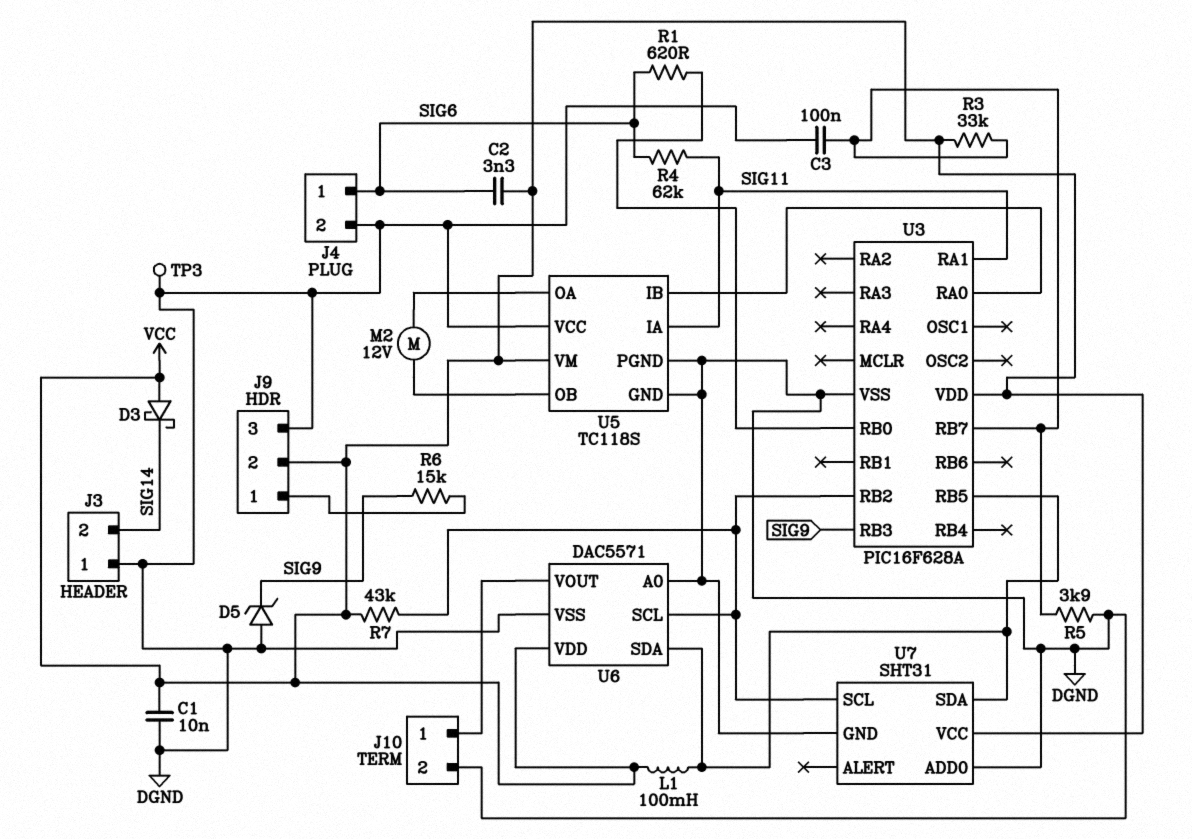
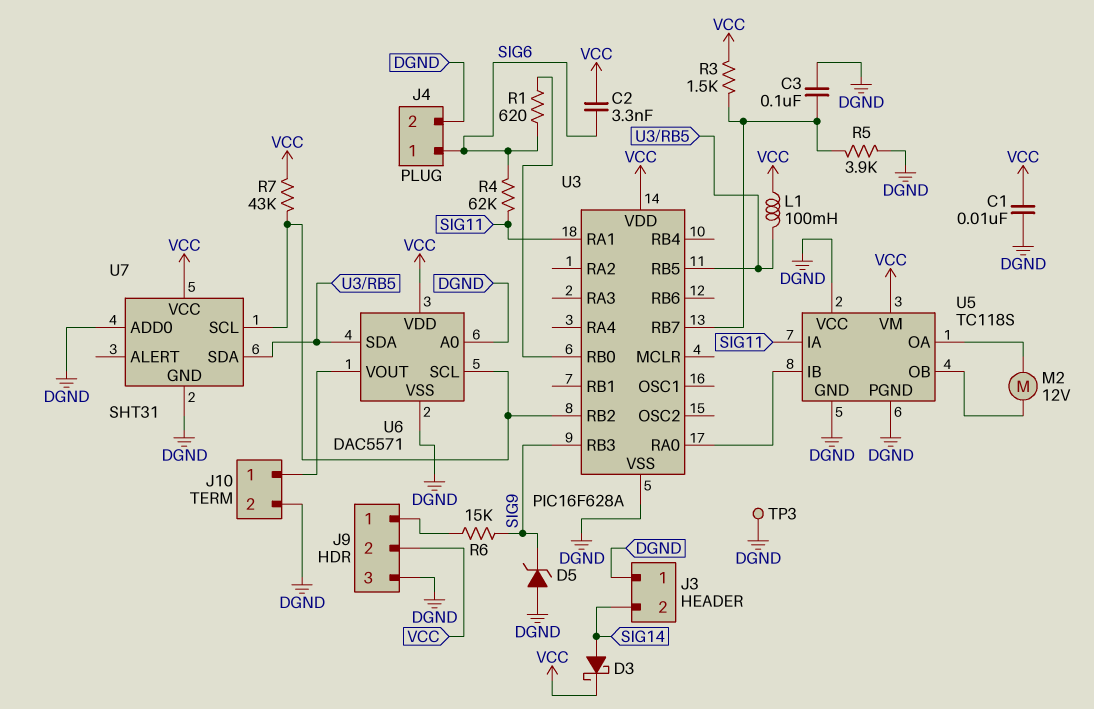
D3: schottky (A VCC, K SIG14) -> schottky (A SIG14, K VCC)
R3: 33k (U3/RB7, VCC) -> 1.5k (U3/RB7, VCC)

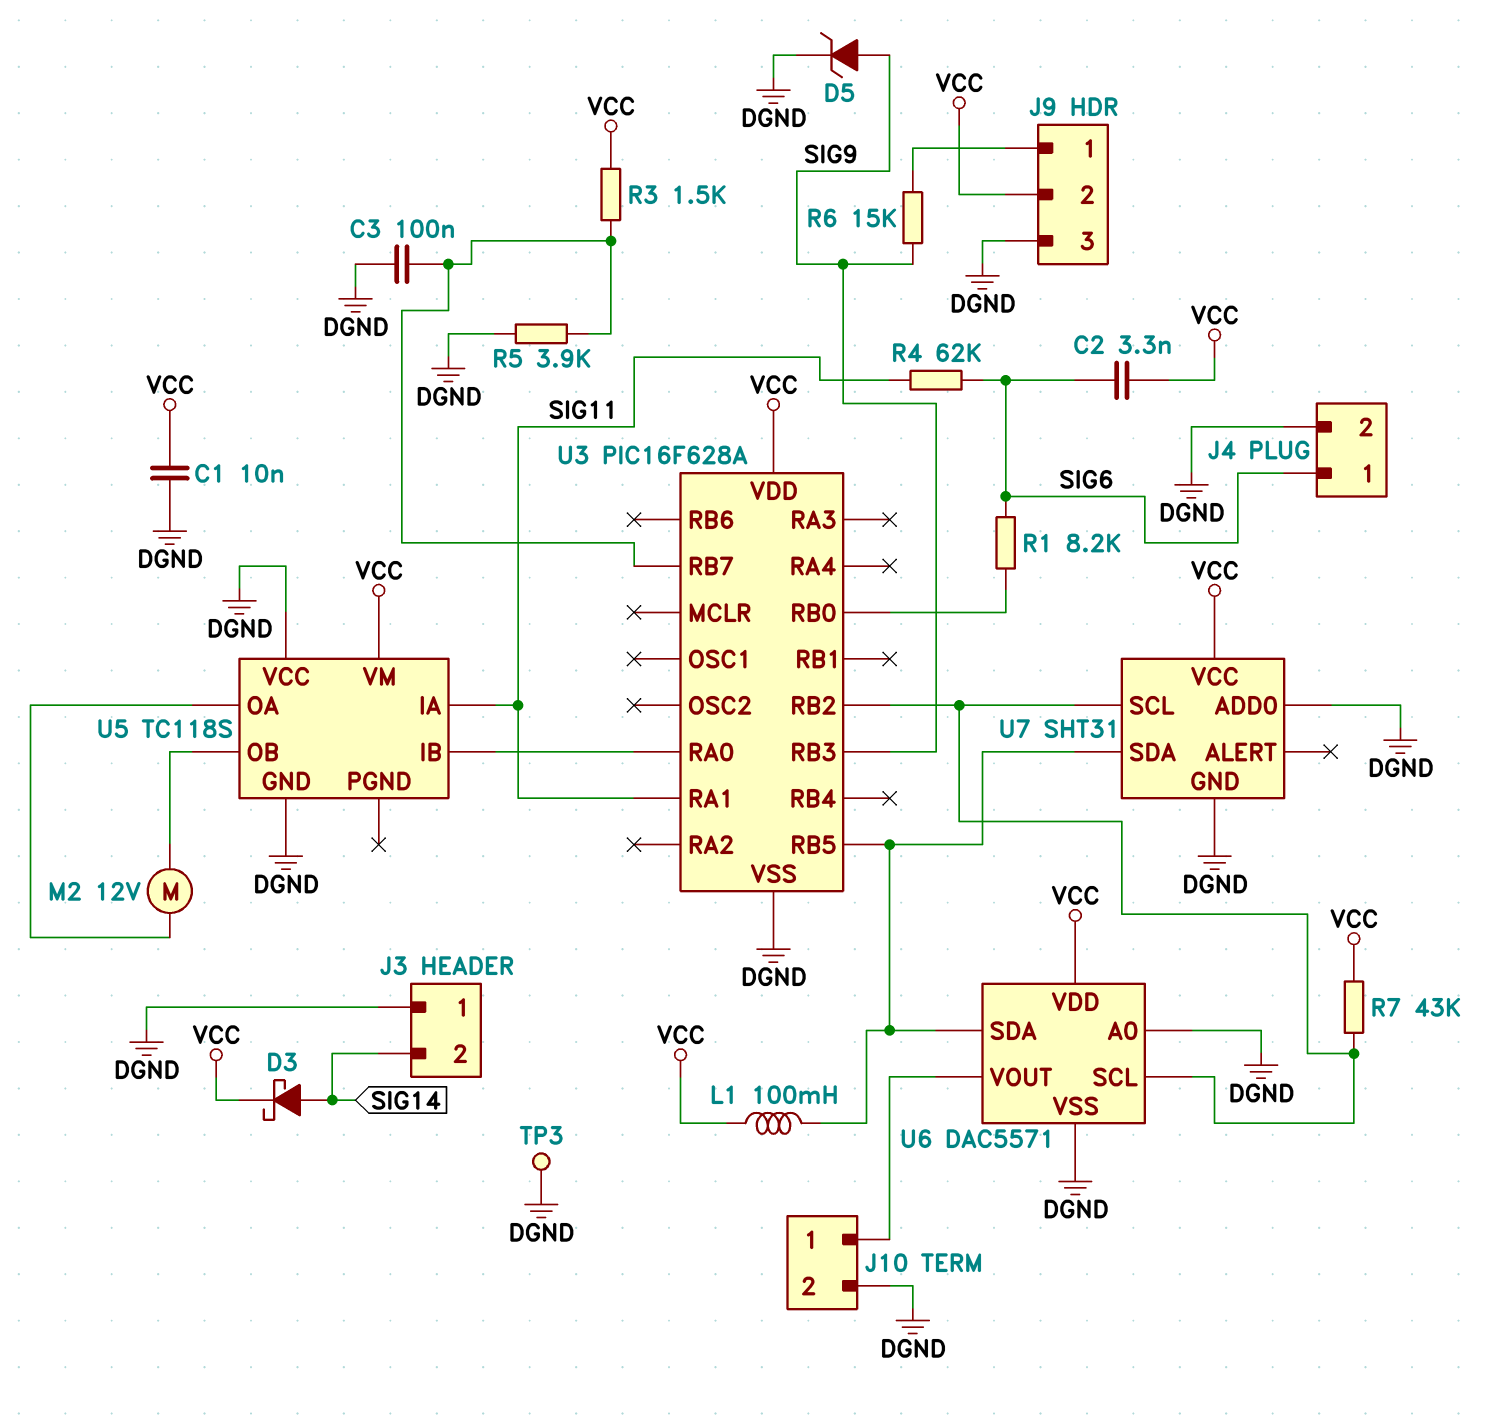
D5: zener (A DGND, K SIG9) -> zener (A SIG9, K DGND)
R1: 620 (SIG6, U3/RB0) -> 8.2k (SIG6, U3/RB0)
U5 pin PGND: DGND -> none

